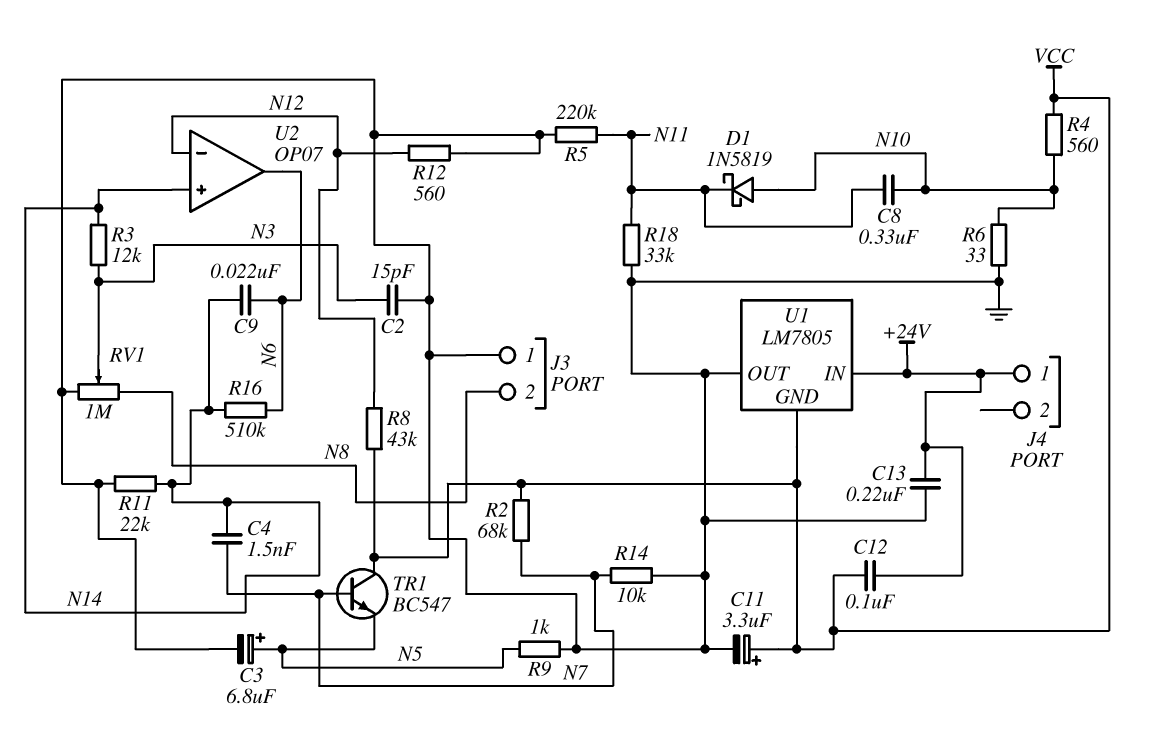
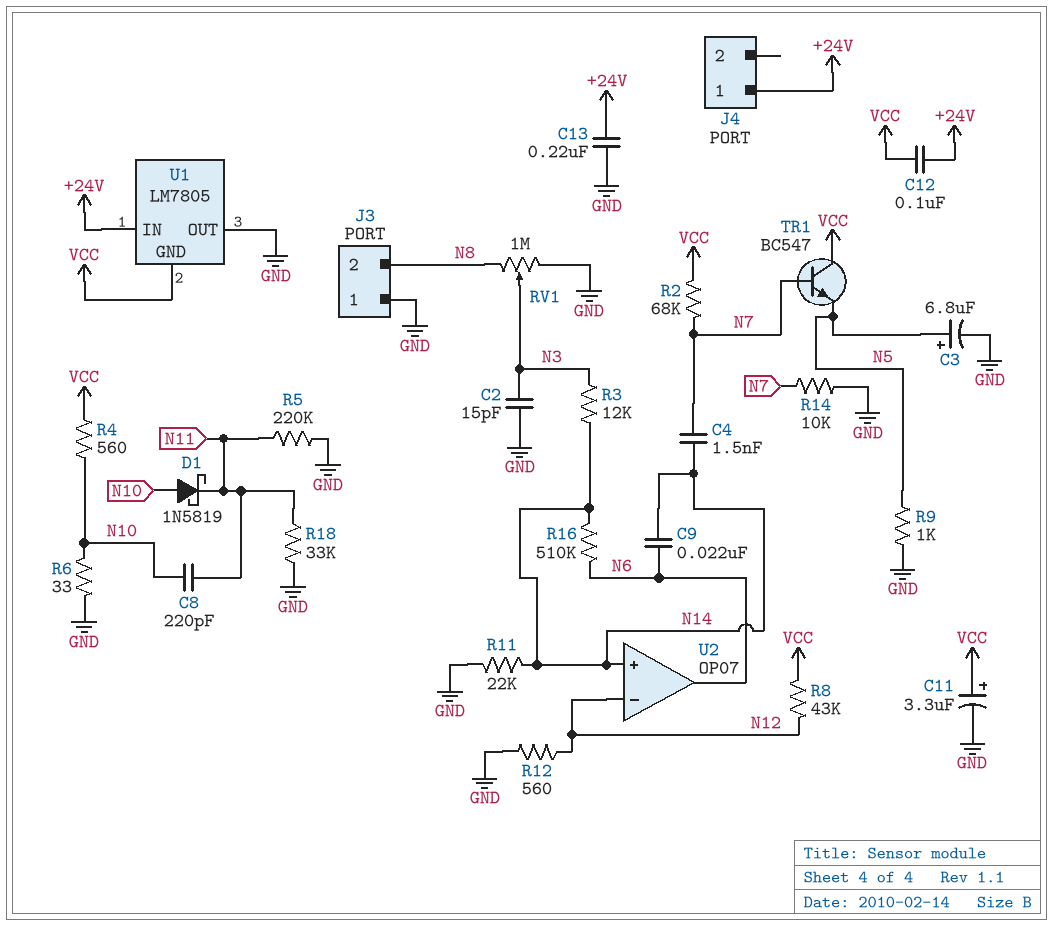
C8: 330nF (N10, N11) -> 220pF (N10, N11)

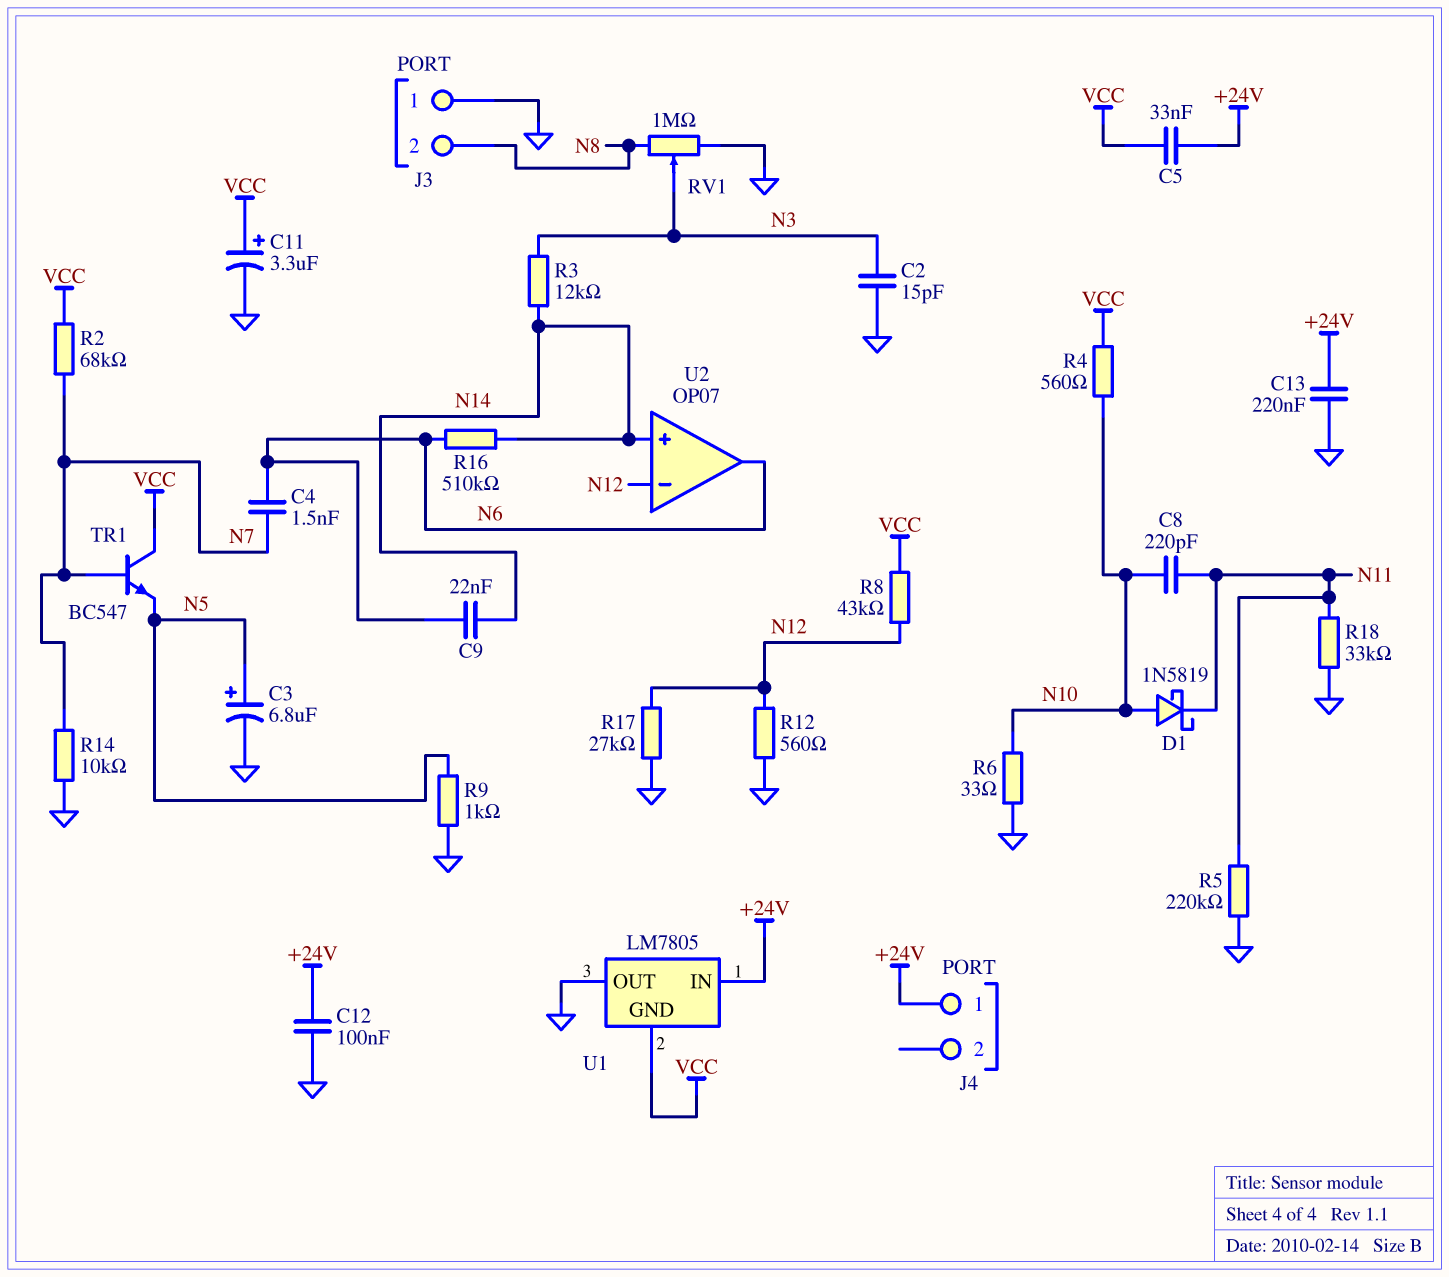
C4: 1.5nF (N7, N14) -> 1.5nF (N6, N7)
C5: none -> 33nF (+24V, VCC)
C12: 100nF (+24V, VCC) -> 100nF (+24V, GND)
R11: 22k (GND, N14) -> none
R17: none -> 27k (GND, N12)

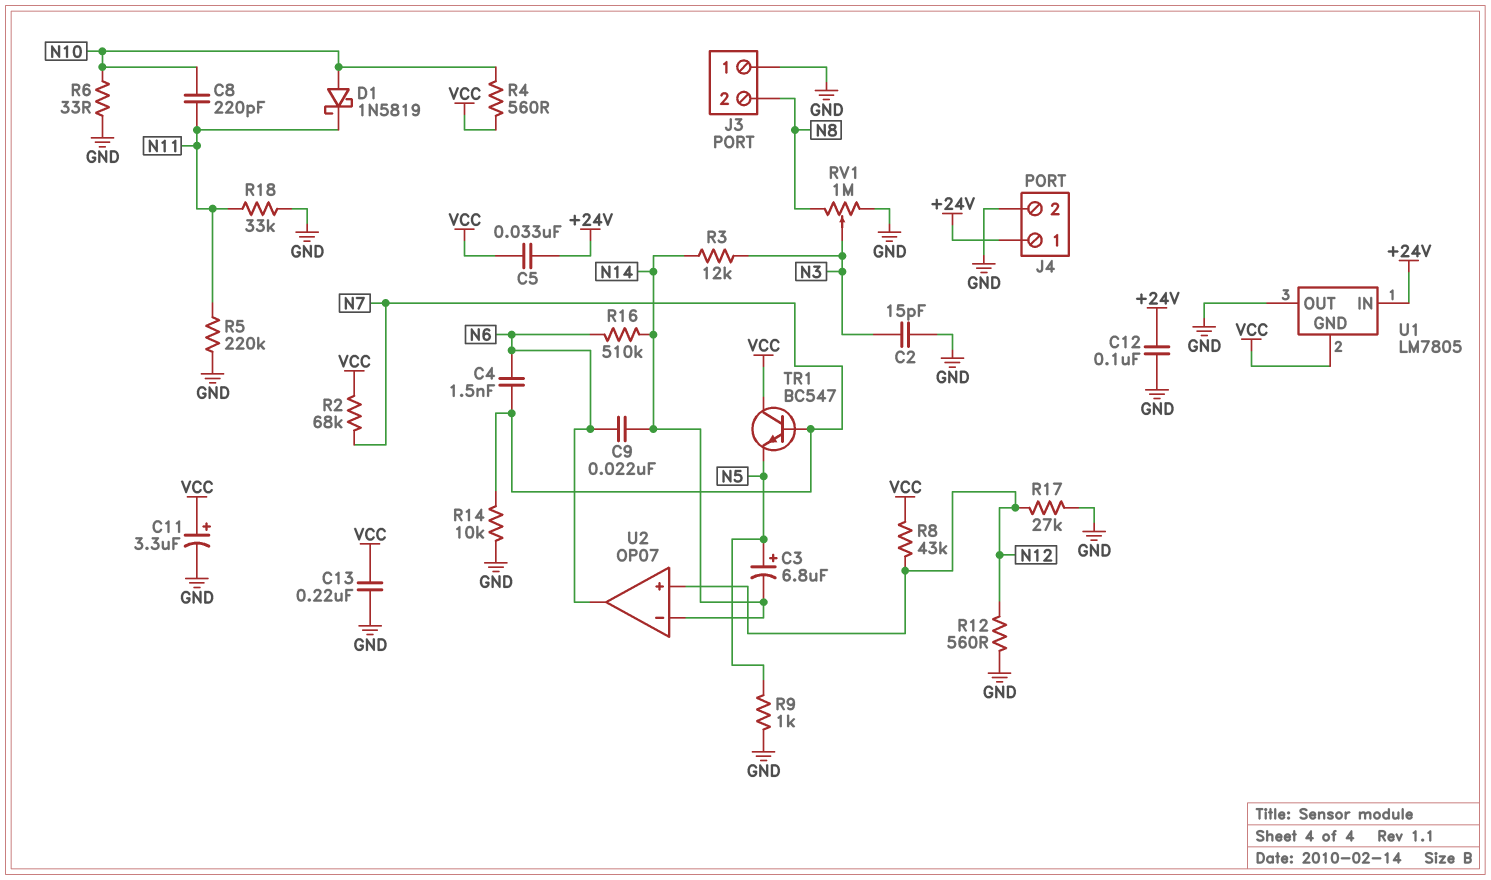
C3: 6.8uF (plus N5, minus GND) -> 6.8uF (plus N5, minus N14)
C13: 220nF (+24V, GND) -> 220nF (GND, VCC)
J4 pin 2: none -> GND
U2 pin in+: N14 -> N12
U2 pin in-: N12 -> N14

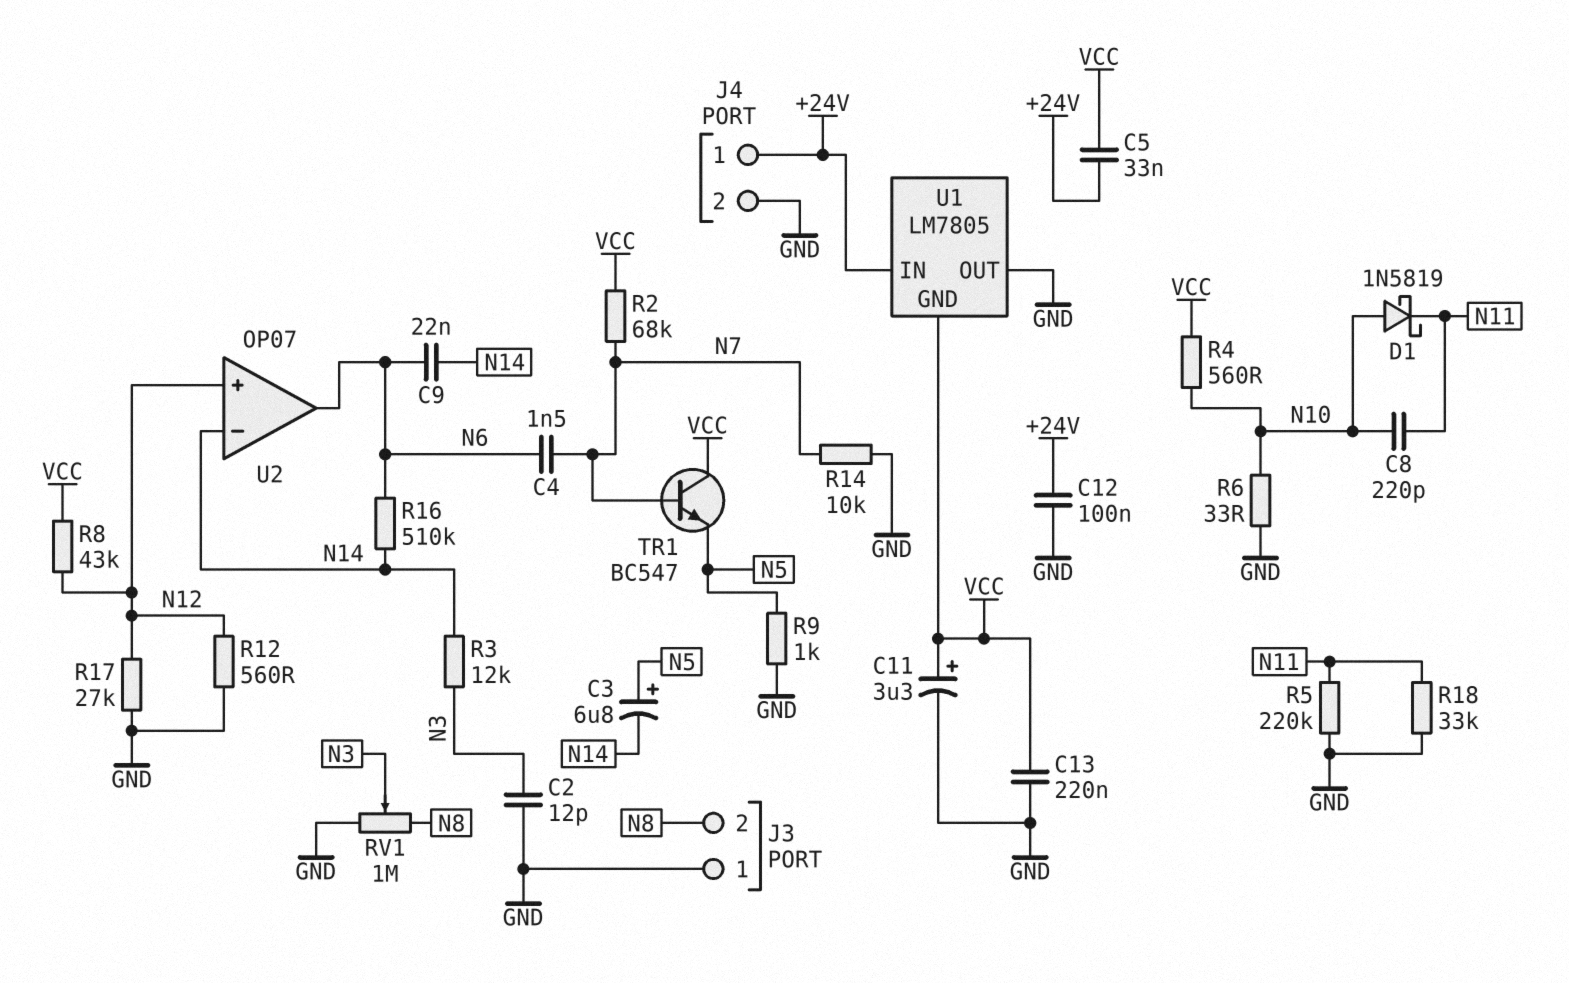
C2: 15pF (GND, N3) -> 12pF (GND, N3)

